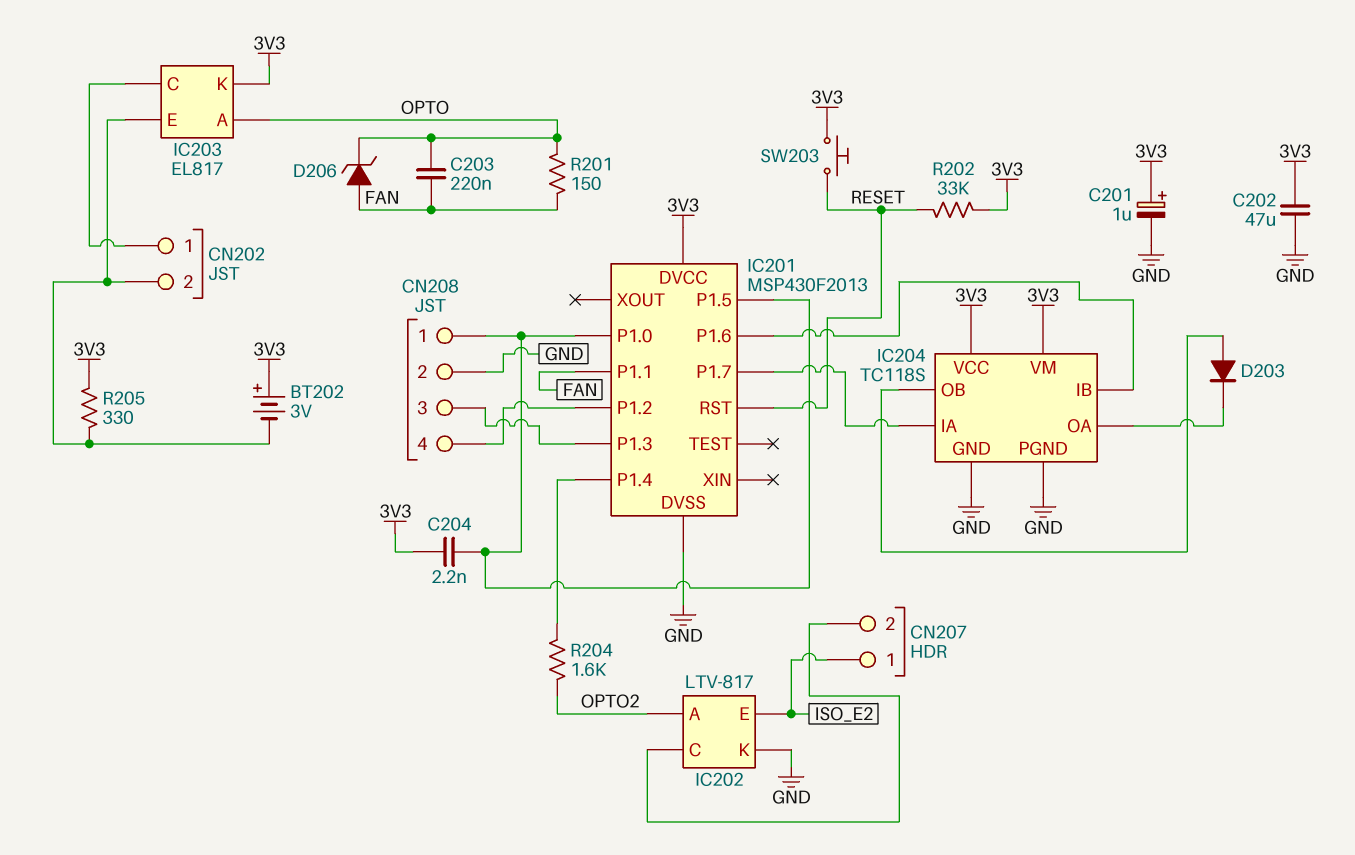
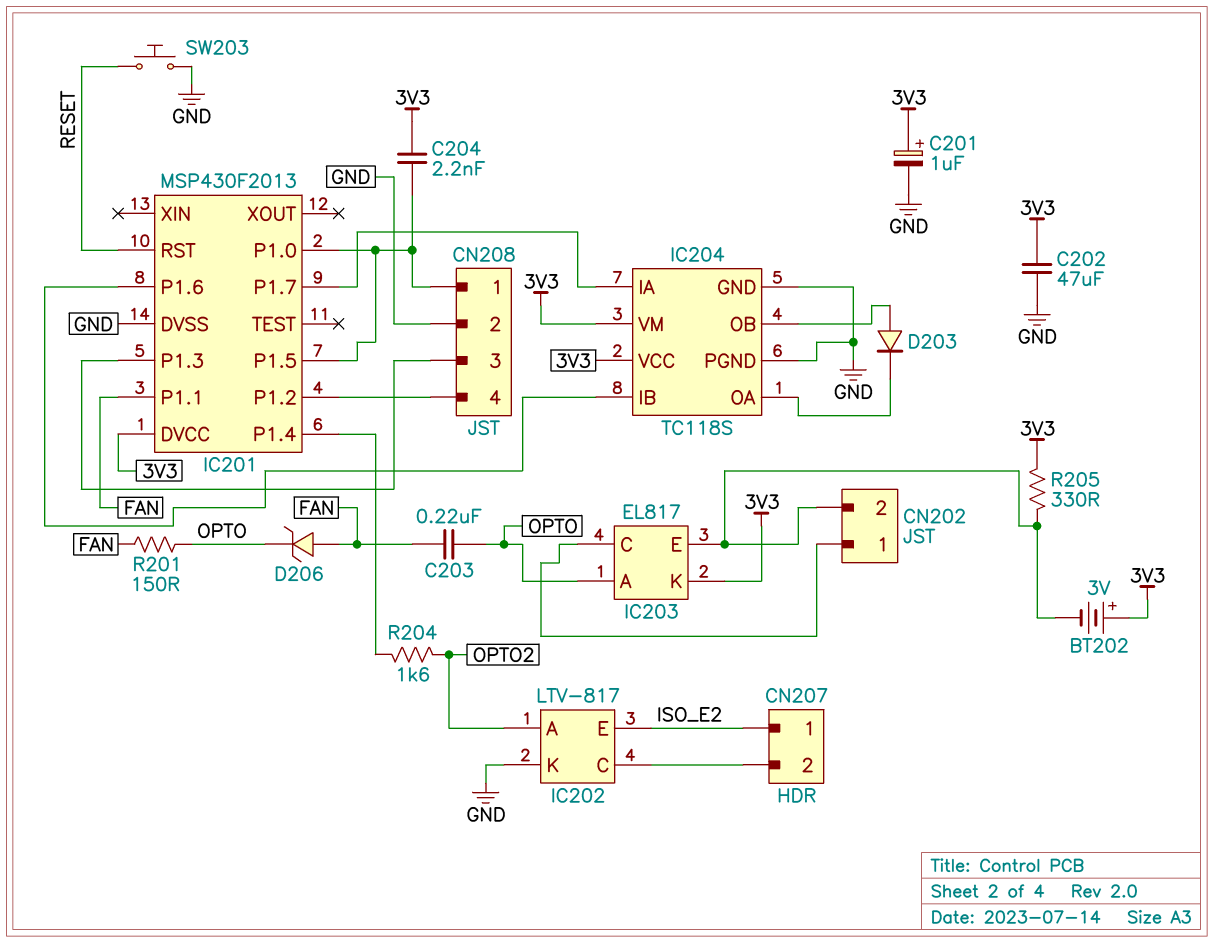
R202: 33k (3V3, RESET) -> none
SW203: button (3V3, RESET) -> button (GND, RESET)

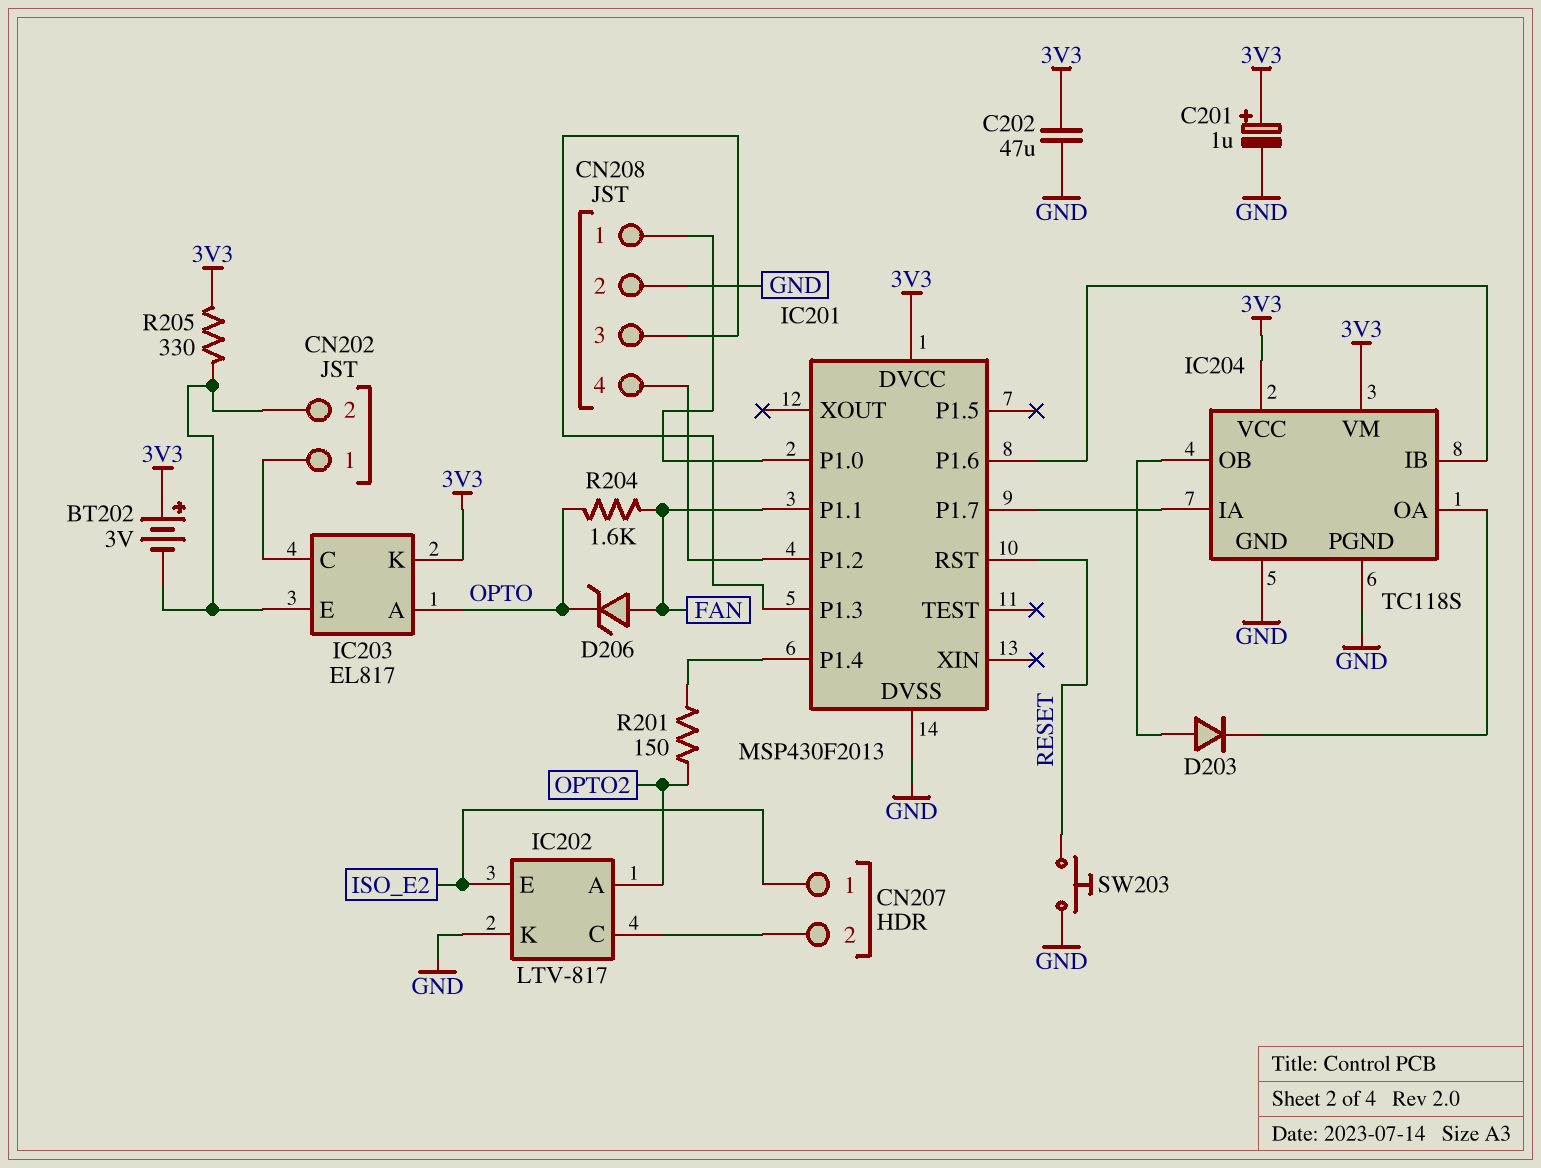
C203: 220nF (FAN, OPTO) -> none
C204: 2.2nF (3V3, CN208/1) -> none
IC201 pin P1.5: CN208/1 -> none
R201: 150 (FAN, OPTO) -> 150 (IC201/P1.4, OPTO2)
R204: 1.6k (IC201/P1.4, OPTO2) -> 1.6k (FAN, OPTO)

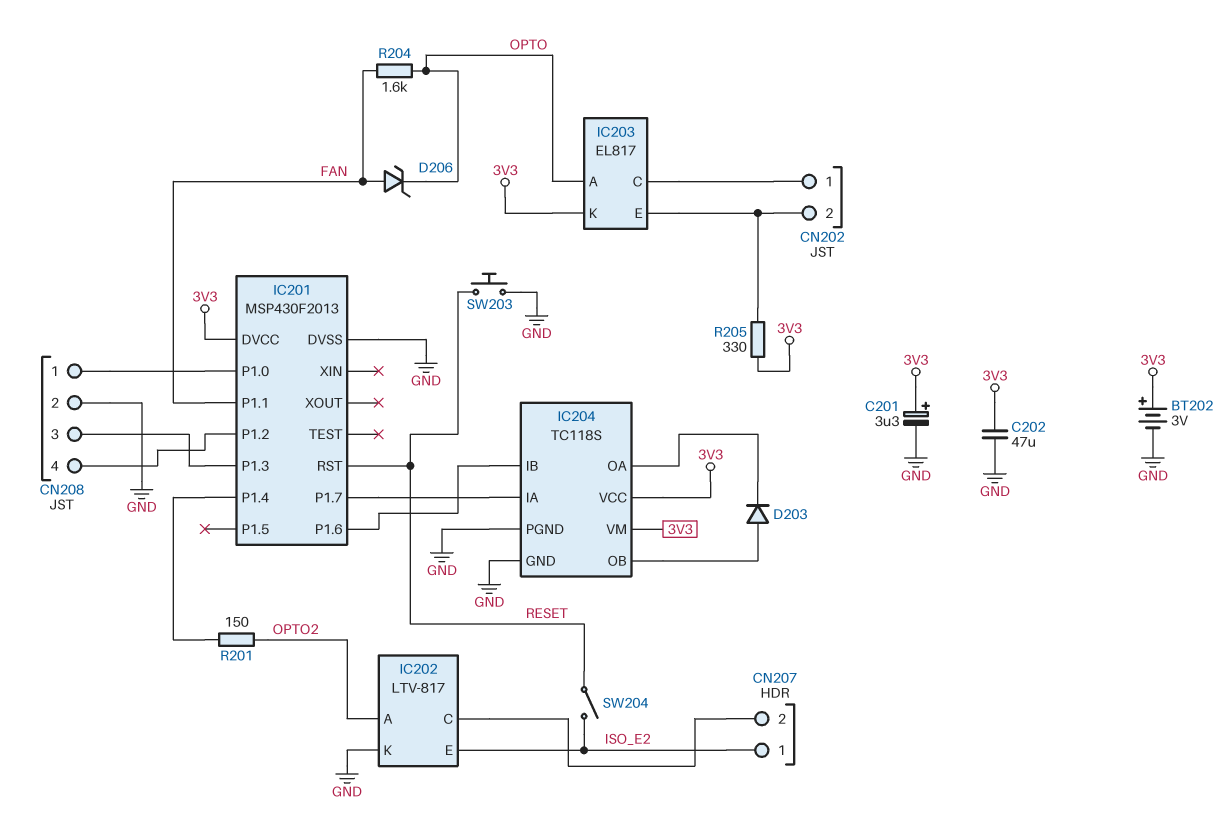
BT202: 3V (plus 3V3, minus CN202/2) -> 3V (plus 3V3, minus GND)
C201: 1uF (plus 3V3, minus GND) -> 3.3uF (plus 3V3, minus GND)
SW204: none -> switch (ISO_E2, RESET)

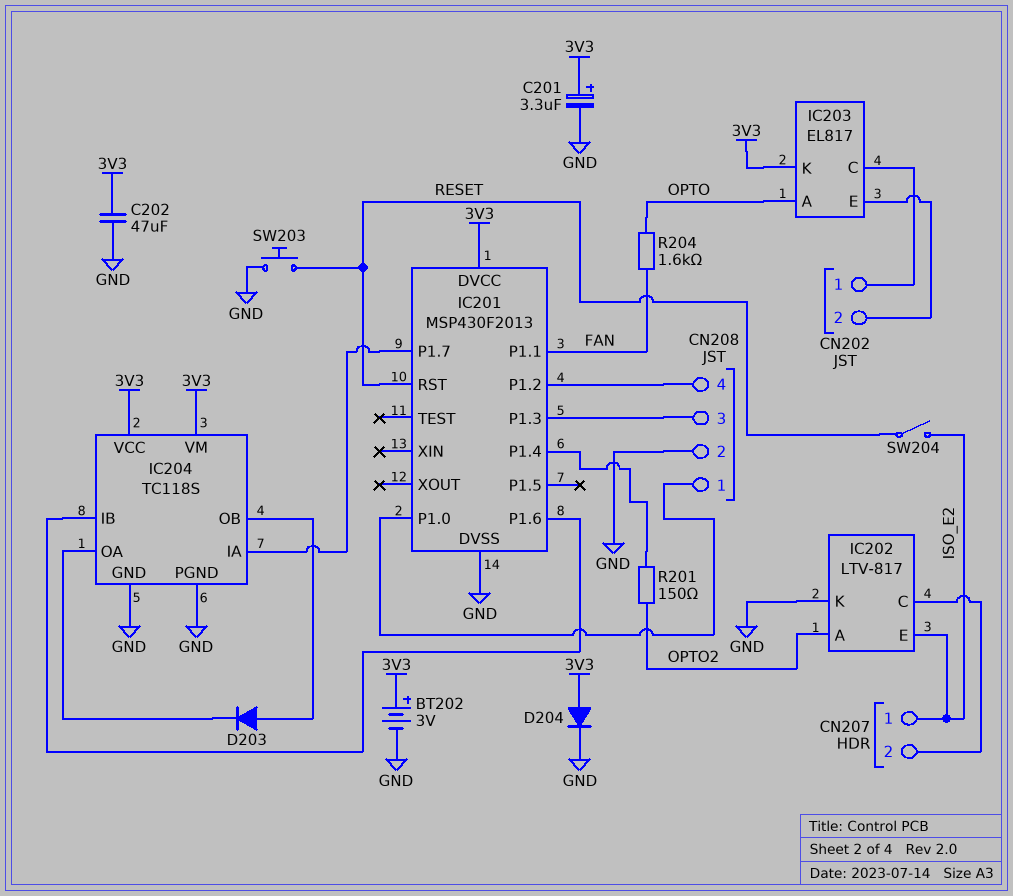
D204: none -> diode (A 3V3, K GND)
D206: zener (A FAN, K OPTO) -> none
R205: 330 (3V3, CN202/2) -> none

